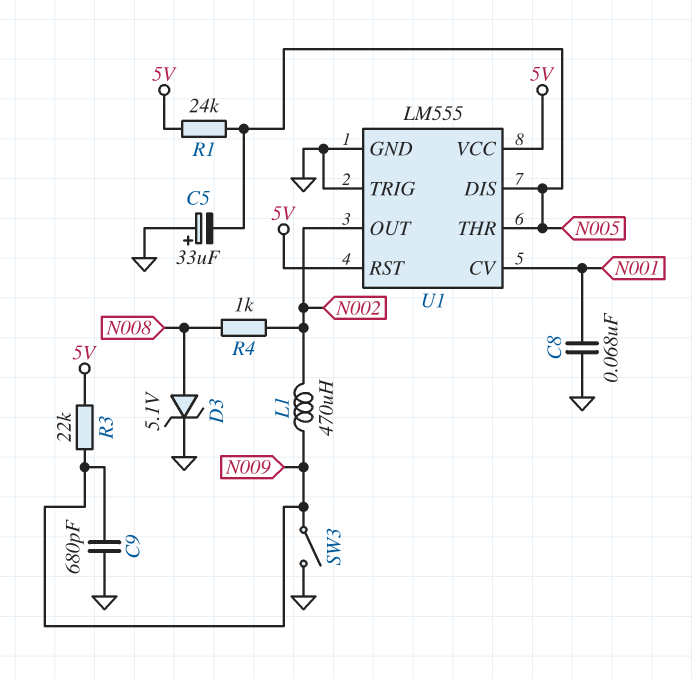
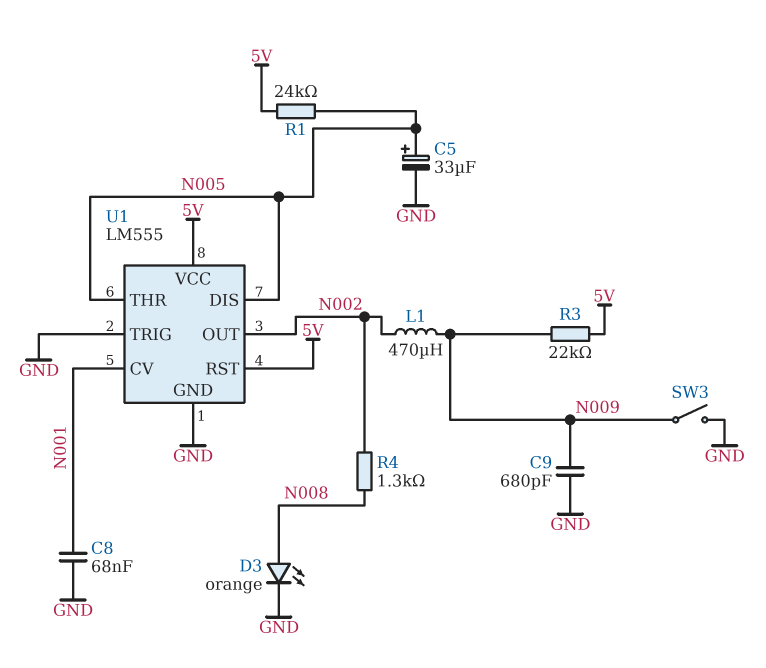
C5: 33uF (plus GND, minus N005) -> 33uF (plus N005, minus GND)
D3: zener 5.1V (A N008, K GND) -> LED orange (A N008, K GND)
R4: 1k (N002, N008) -> 1.3k (N002, N008)

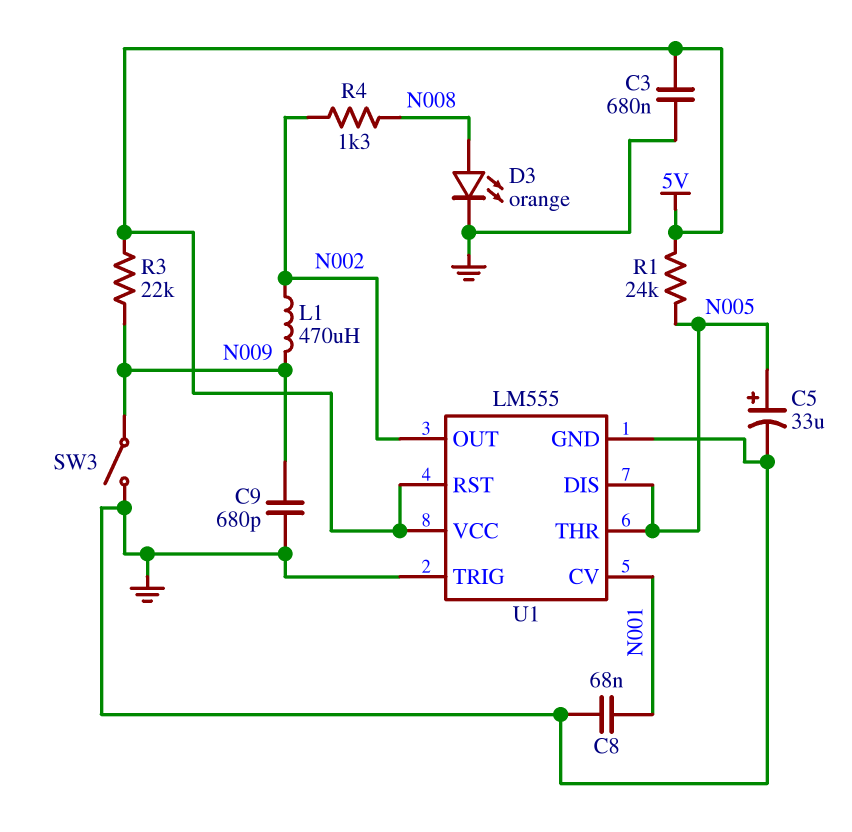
C3: none -> 680nF (5V, GND)

